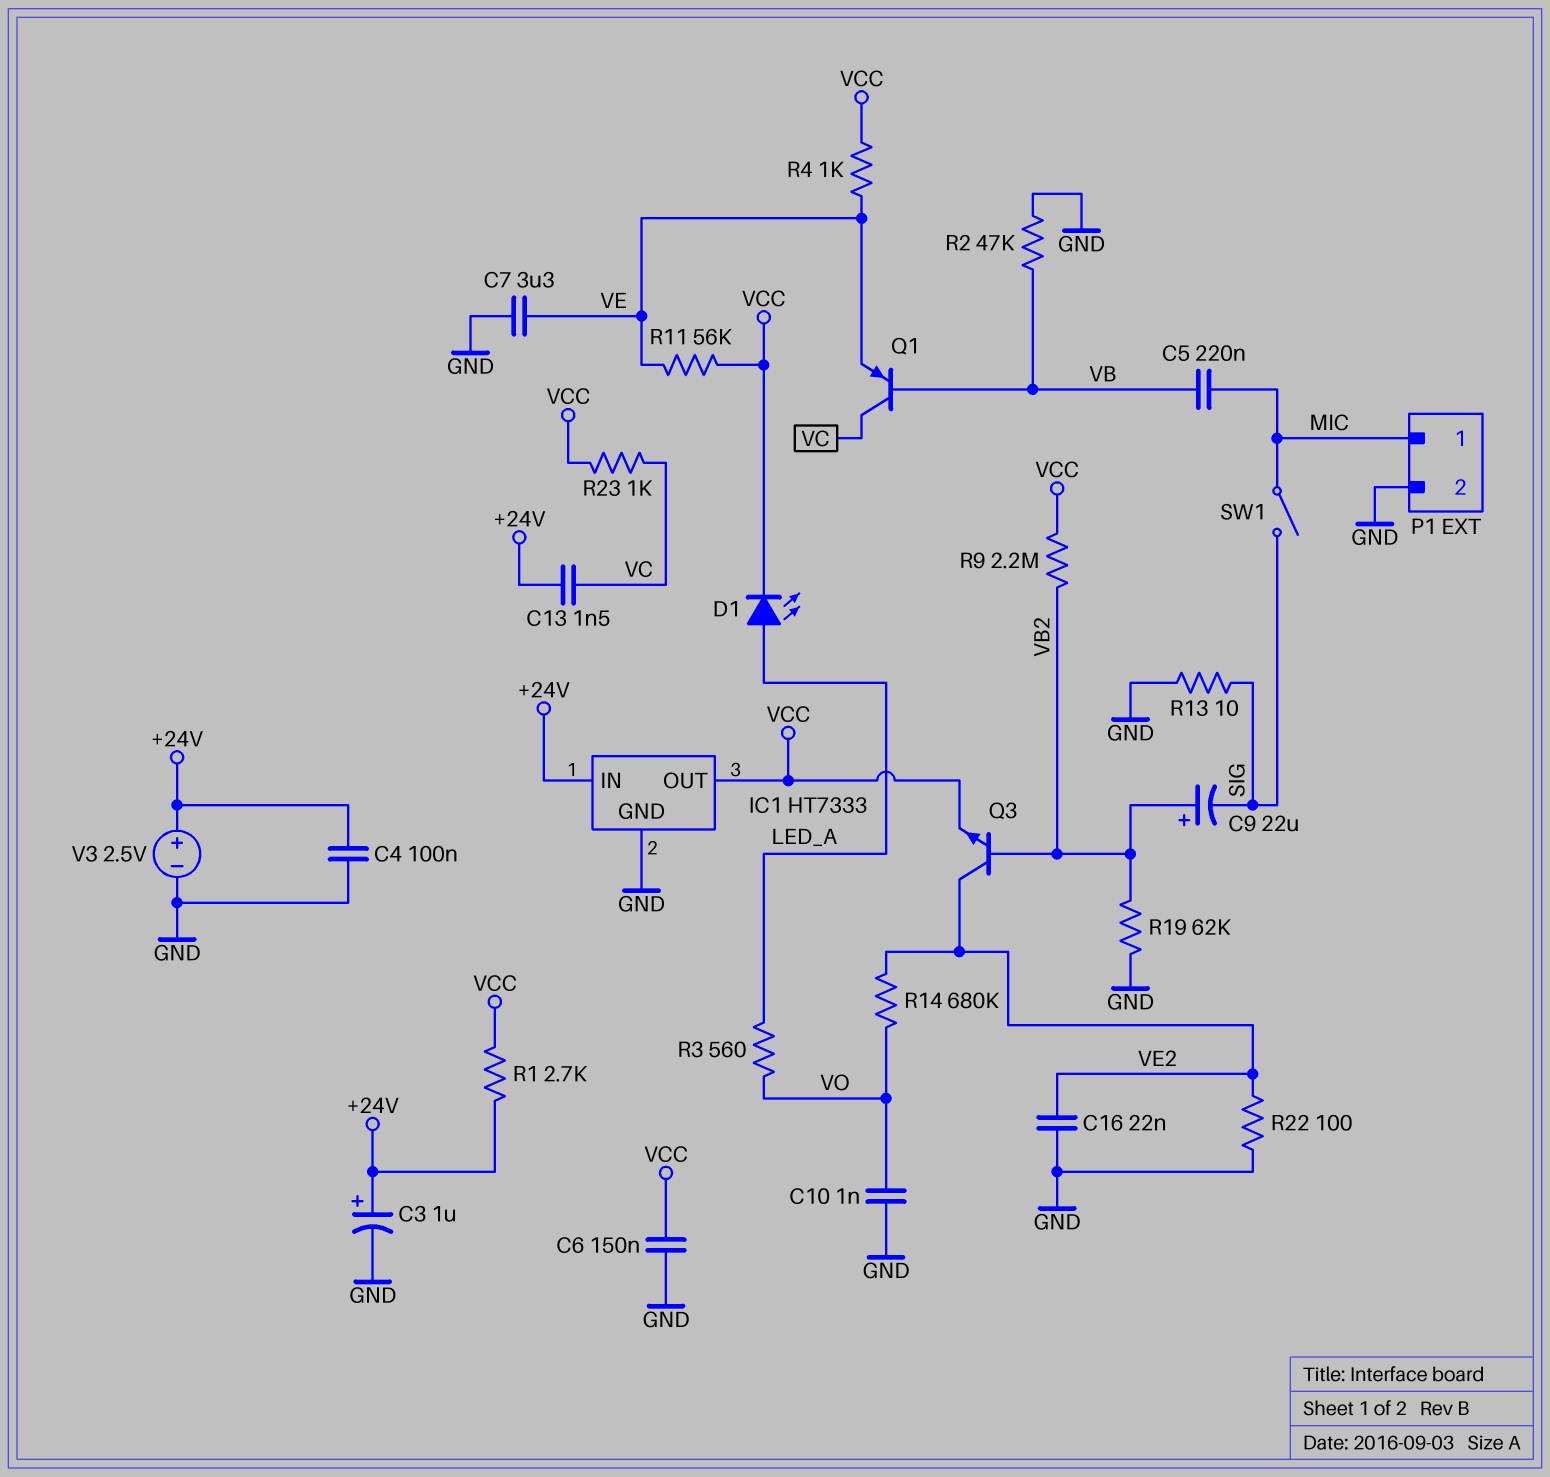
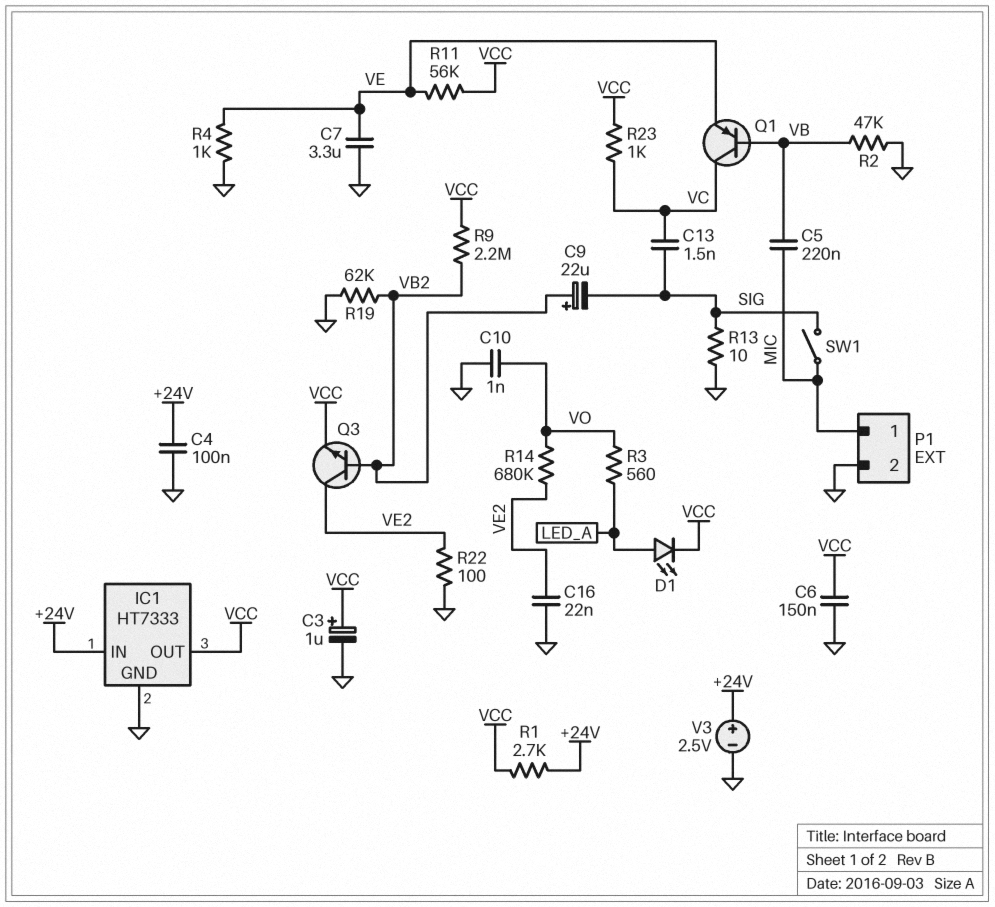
C3: 1uF (plus +24V, minus GND) -> 1uF (plus VCC, minus GND)
C13: 1.5nF (+24V, VC) -> 1.5nF (SIG, VC)
R4: 1k (VCC, VE) -> 1k (GND, VE)

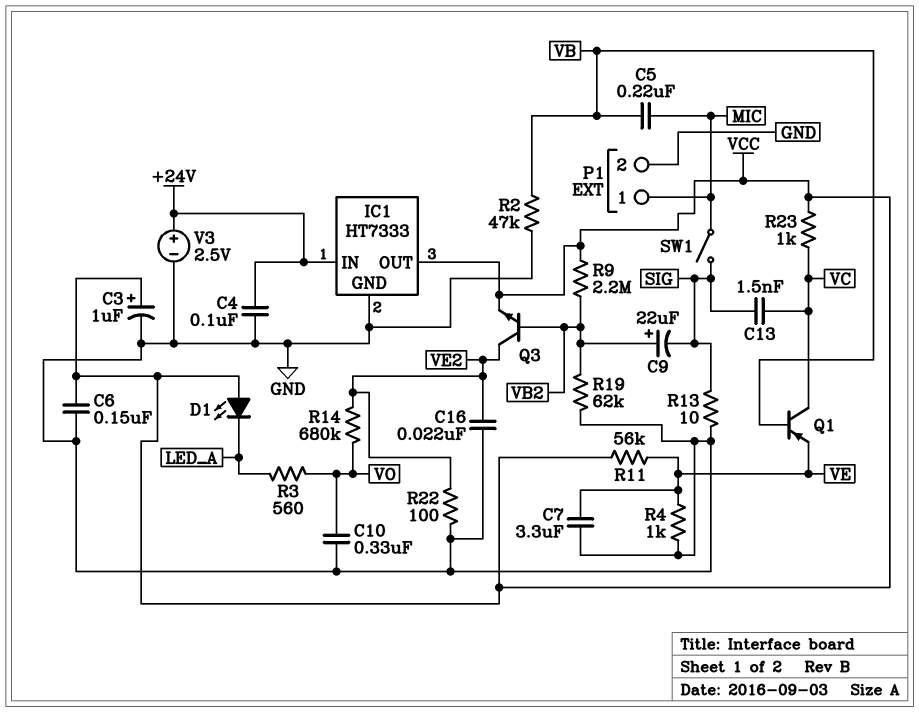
C10: 1nF (GND, VO) -> 330nF (GND, VO)
D1: LED (A LED_A, K VCC) -> LED (A VCC, K LED_A)
R1: 2.7k (+24V, VCC) -> none

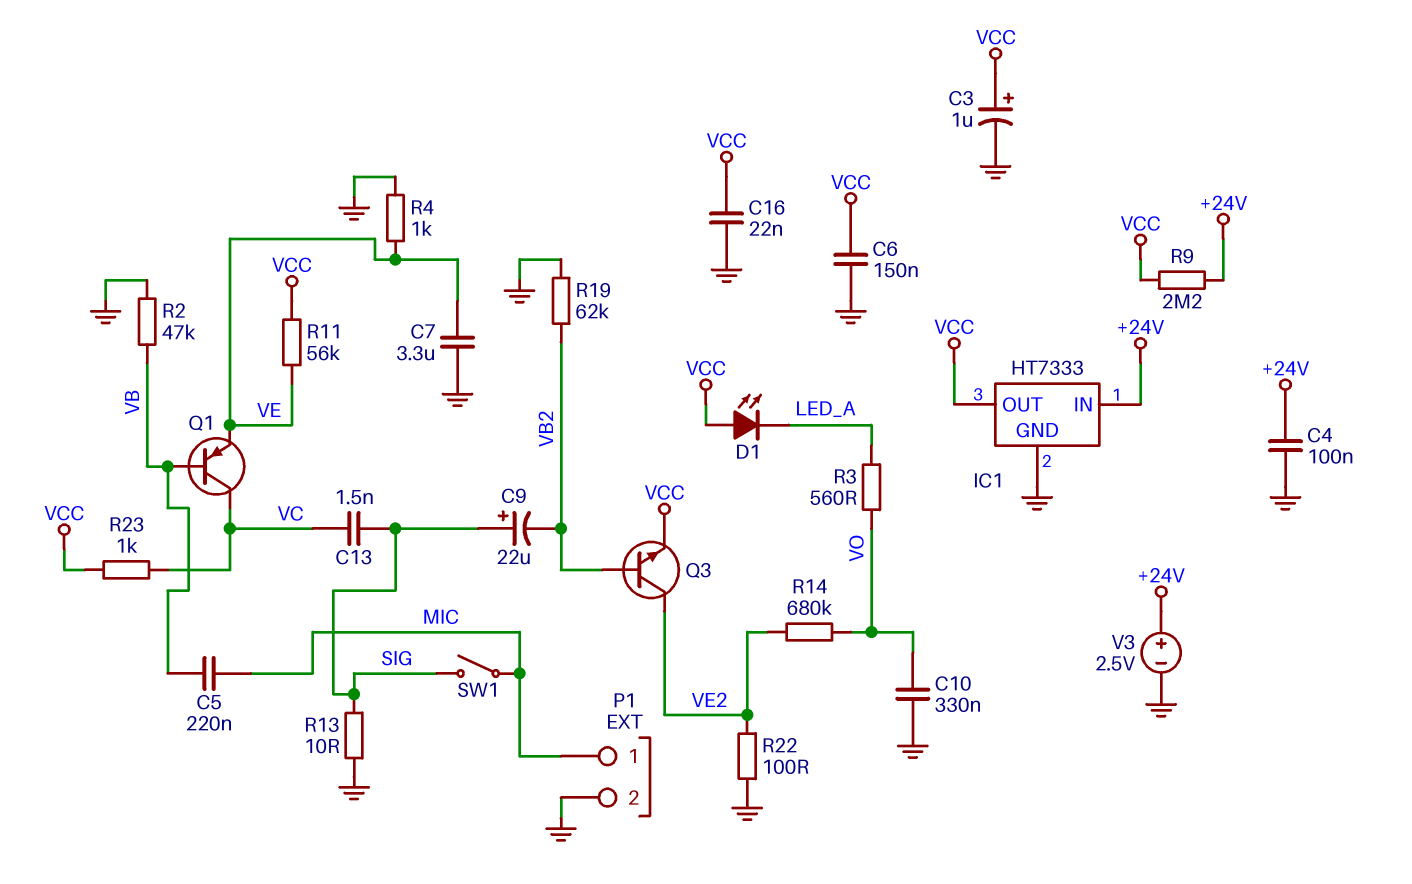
C9: 22uF (plus VB2, minus SIG) -> 22uF (plus SIG, minus VB2)
C16: 22nF (GND, VE2) -> 22nF (GND, VCC)
R9: 2.2M (VB2, VCC) -> 2.2M (+24V, VCC)

